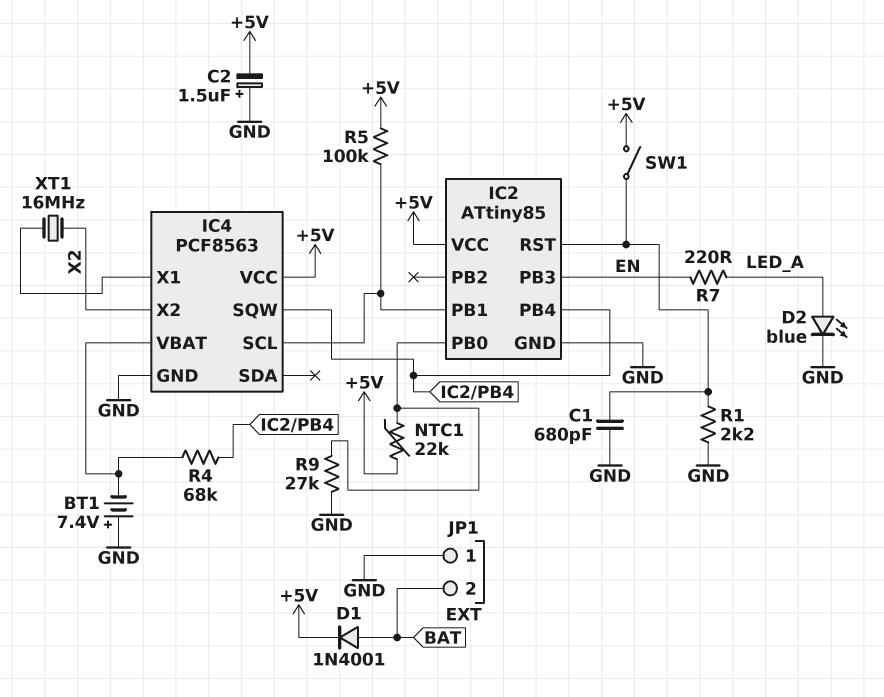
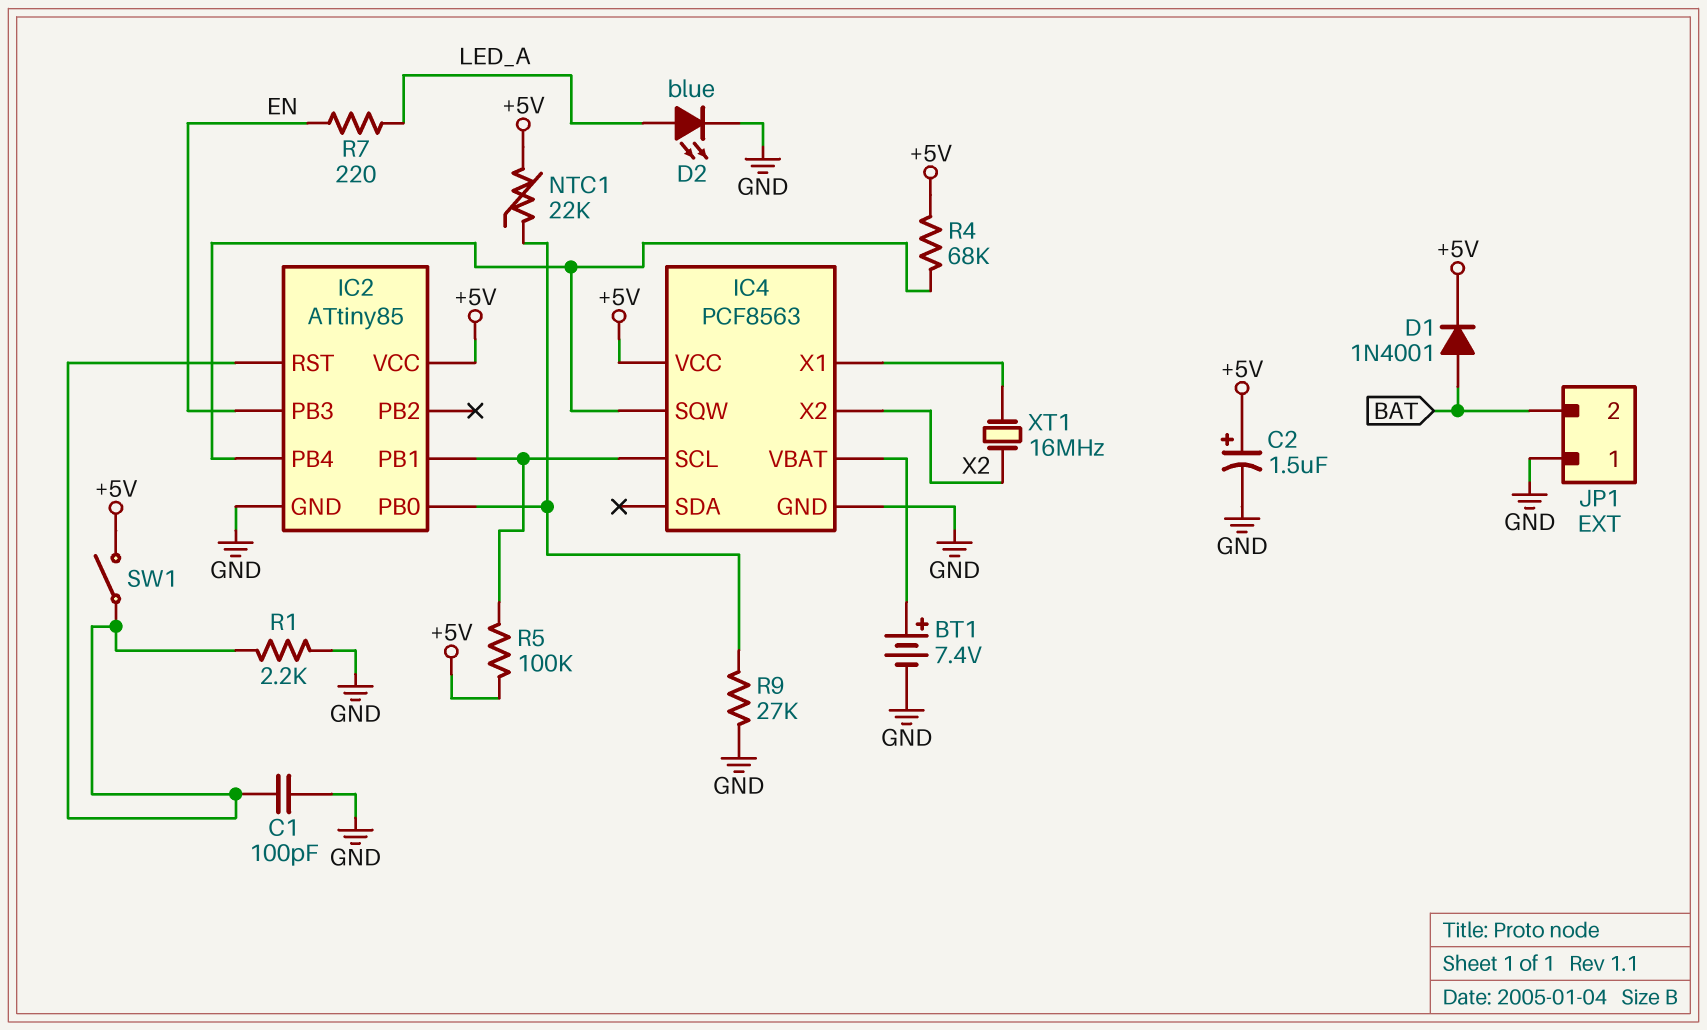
BT1: 7.4V (plus GND, minus IC4/VBAT) -> 7.4V (plus IC4/VBAT, minus GND)
C1: 680pF (GND, IC2/RST) -> 100pF (GND, IC2/RST)
C2: 1.5uF (plus GND, minus +5V) -> 1.5uF (plus +5V, minus GND)
R4: 68k (IC2/PB4, IC4/VBAT) -> 68k (+5V, IC2/PB4)

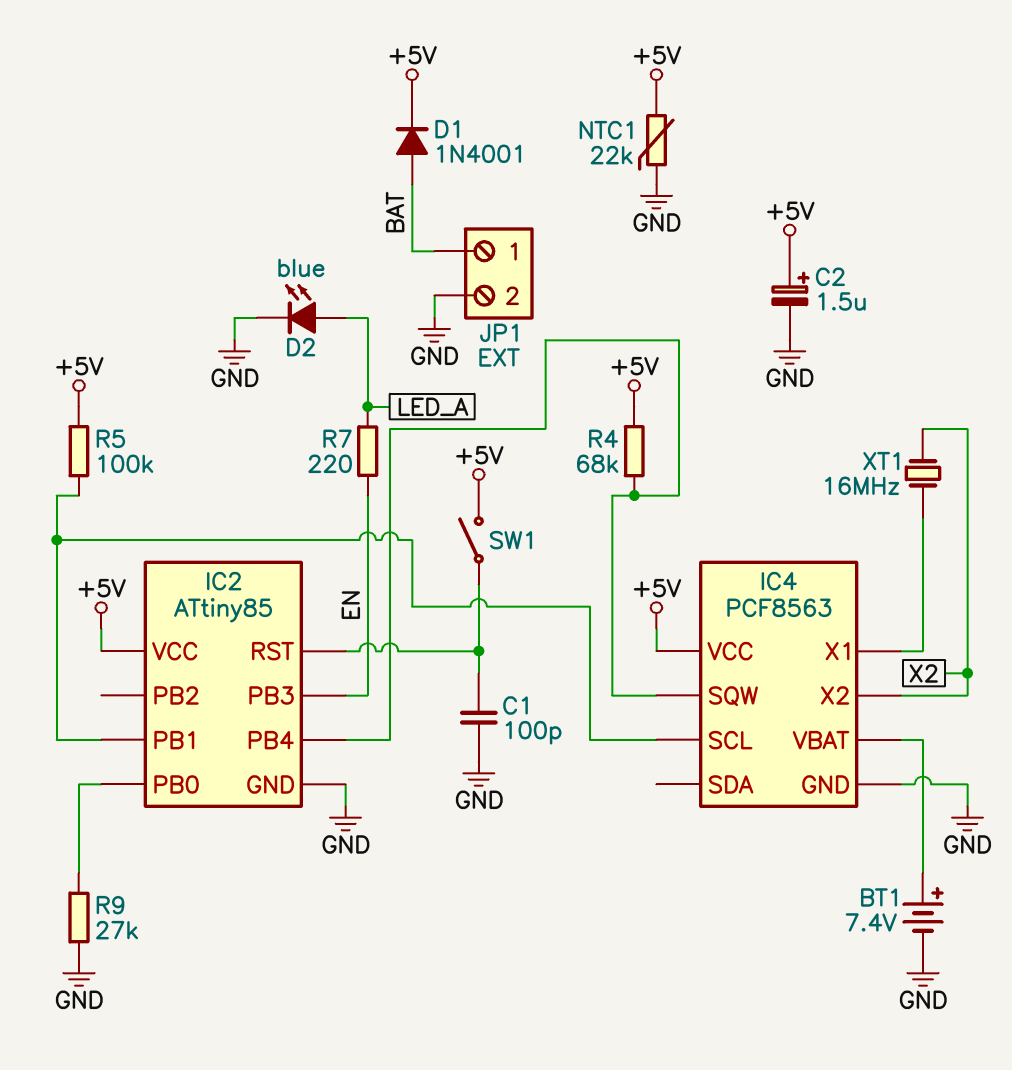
JP1 pin 1: GND -> BAT
JP1 pin 2: BAT -> GND
NTC1: 22k (+5V, IC2/PB0) -> 22k (+5V, GND)
R1: 2.2k (GND, IC2/RST) -> none

